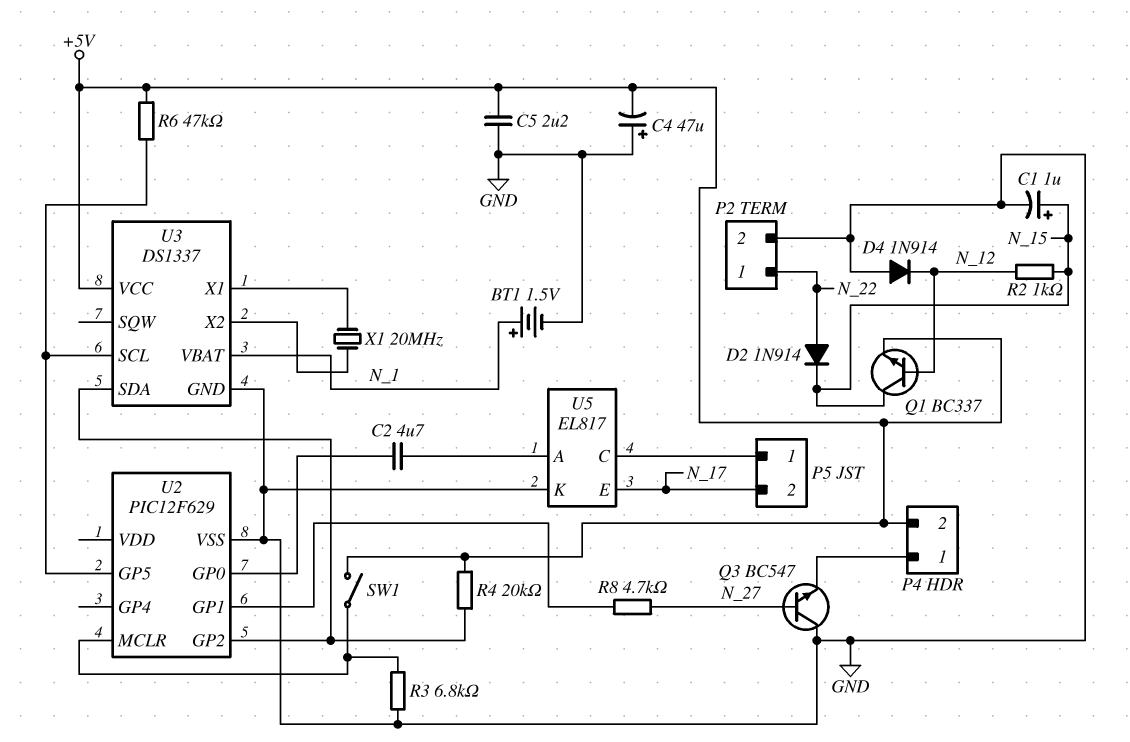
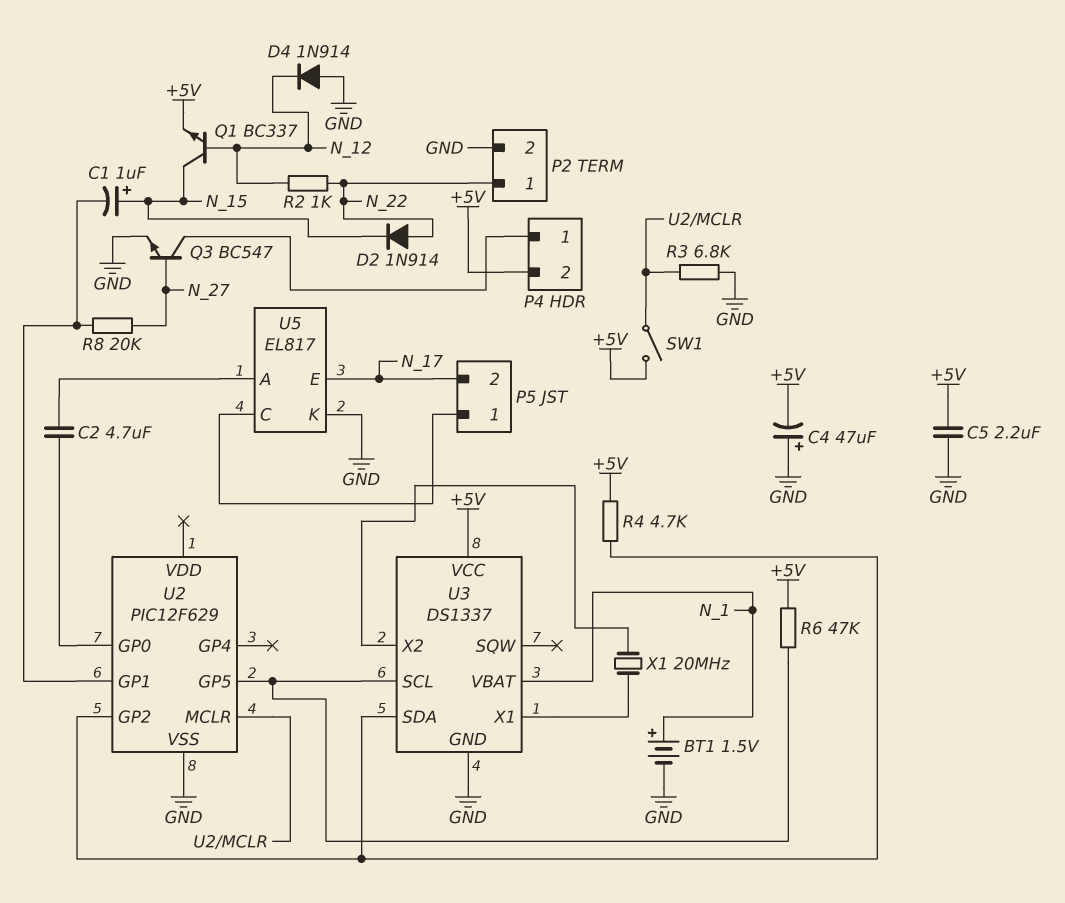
C1: 1uF (plus N_15, minus GND) -> 1uF (plus N_15, minus U2/GP1)
Q3: NPN BC547 (B N_27, C GND, E P4/1) -> NPN BC547 (B N_27, C P4/1, E GND)
R2: 1k (N_12, N_15) -> 1k (N_12, N_22)
R4: 20k (+5V, U2/GP2) -> 4.7k (+5V, U2/GP2)
R8: 4.7k (N_27, U2/GP1) -> 20k (N_27, U2/GP1)

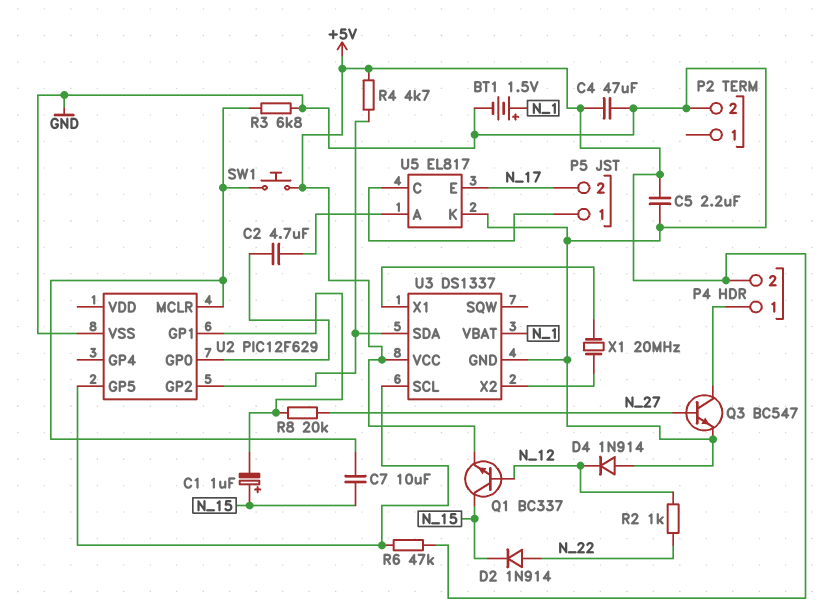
C4: 47uF (plus GND, minus +5V) -> 47uF (+5V, GND)
C7: none -> 10uF (N_15, U2/MCLR)
P2 pin 1: N_22 -> none
SW1: switch (+5V, U2/MCLR) -> button (+5V, U2/MCLR)

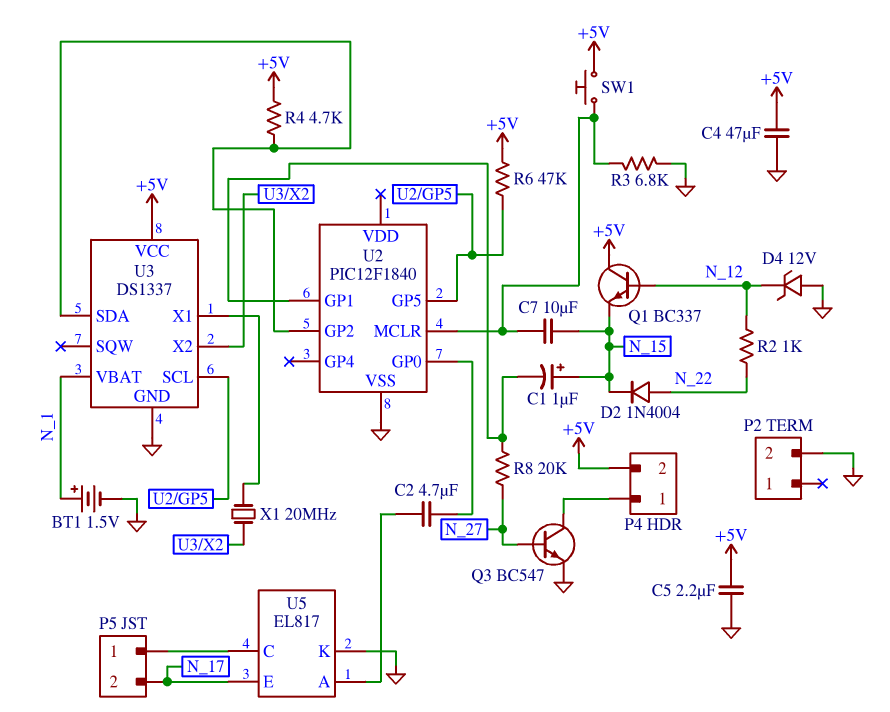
D2: diode 1N914 (A N_22, K N_15) -> diode 1N4004 (A N_22, K N_15)
D4: diode 1N914 (A GND, K N_12) -> zener 12V (A GND, K N_12)
Q1: NPN BC337 (B N_12, C N_15, E +5V) -> NPN BC337 (B N_12, C +5V, E N_15)
U2: PIC12F629 -> PIC12F1840

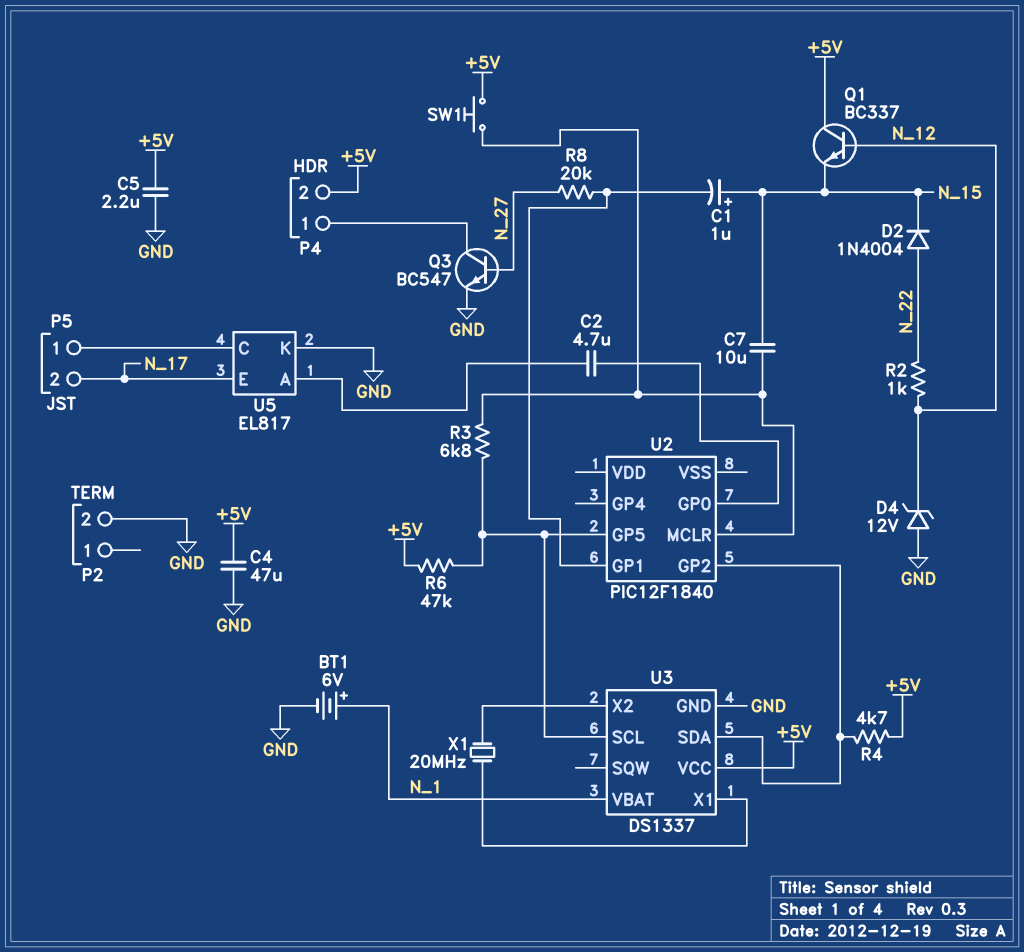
BT1: 1.5V (plus N_1, minus GND) -> 6V (plus N_1, minus GND)
R3: 6.8k (GND, U2/MCLR) -> 6.8k (U2/GP5, U2/MCLR)
U2 pin VSS: GND -> none

